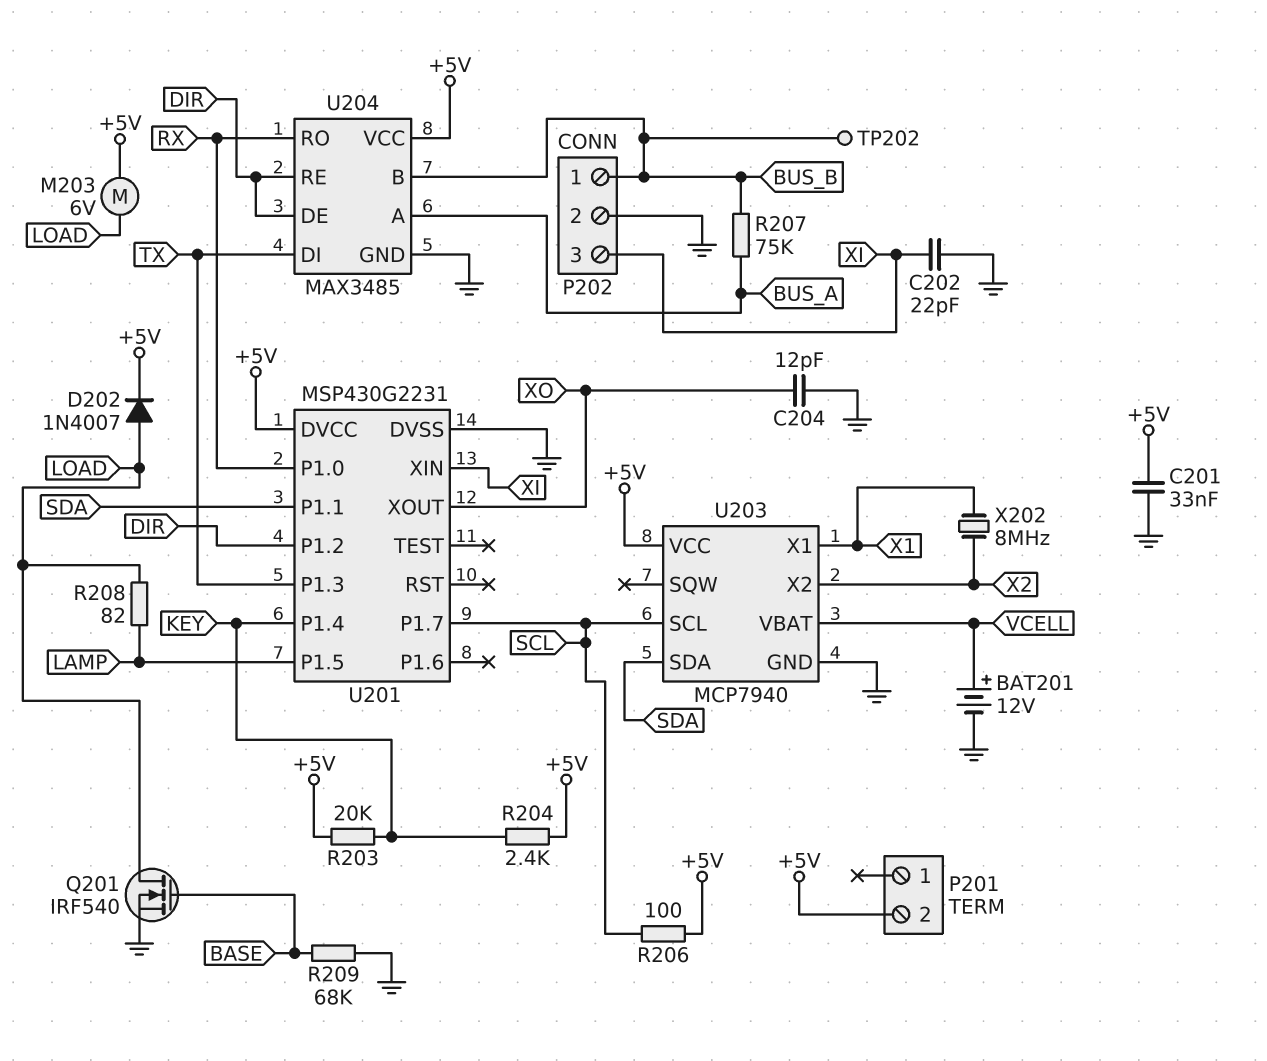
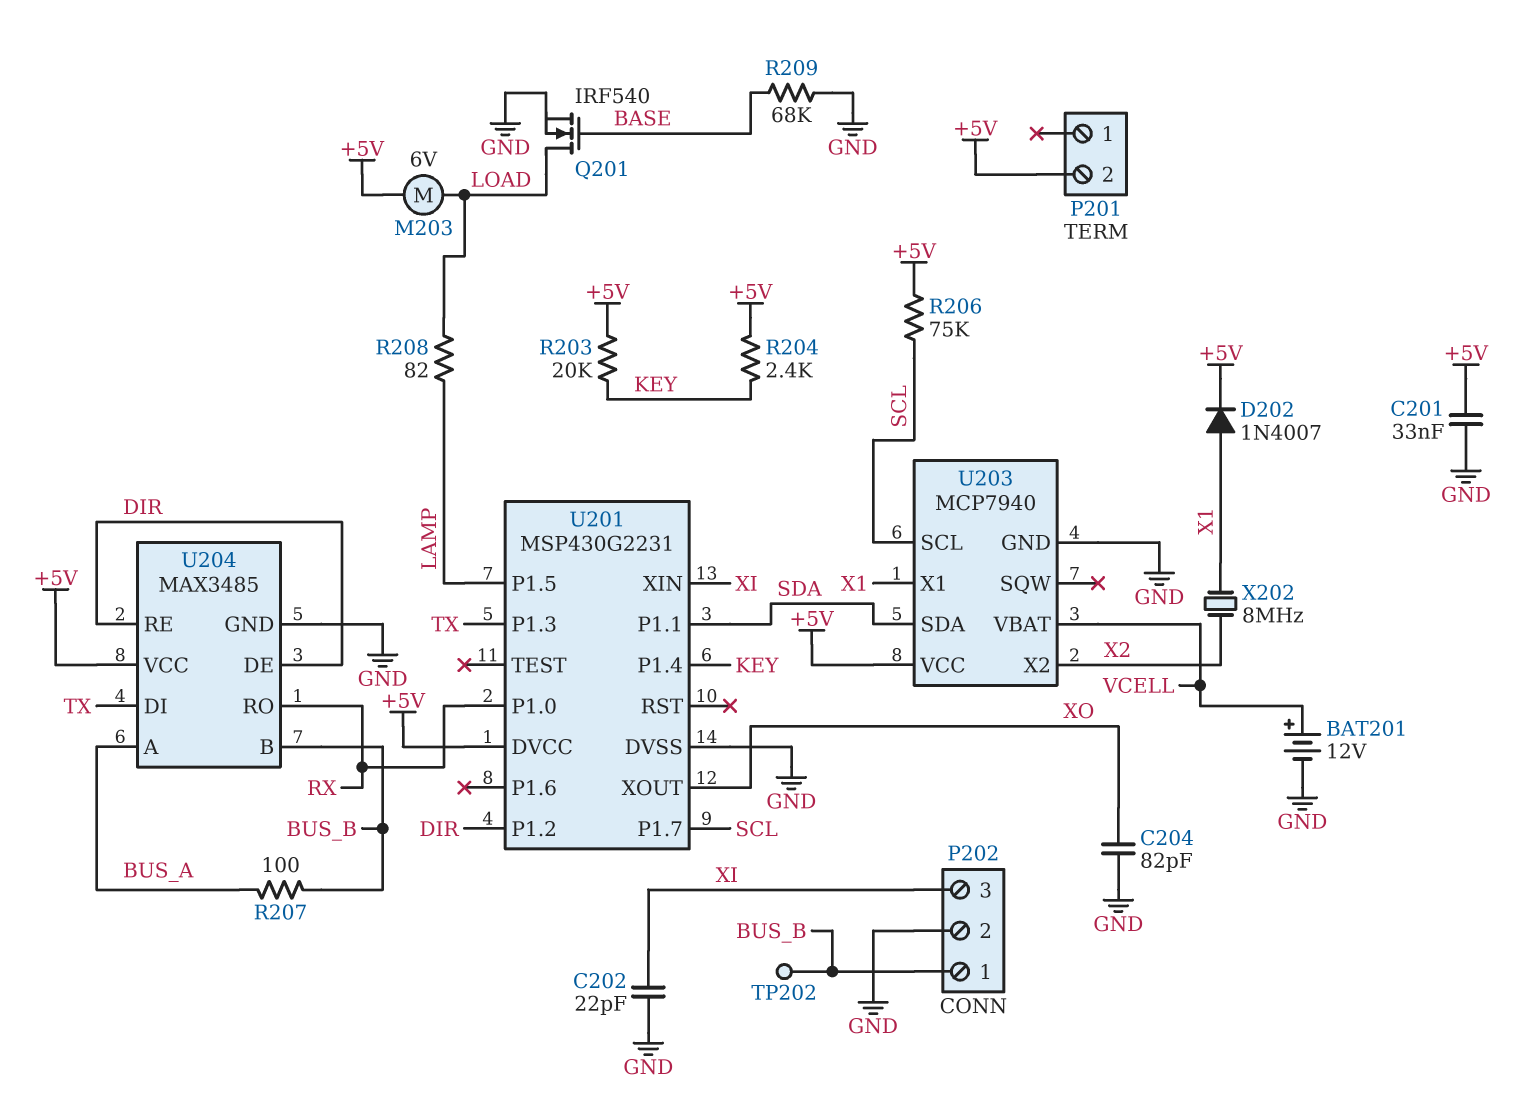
C204: 12pF (GND, XO) -> 82pF (GND, XO)
D202: diode 1N4007 (A LOAD, K +5V) -> diode 1N4007 (A X1, K +5V)
R206: 100 (+5V, SCL) -> 75k (+5V, SCL)
R207: 75k (BUS_A, BUS_B) -> 100 (BUS_A, BUS_B)

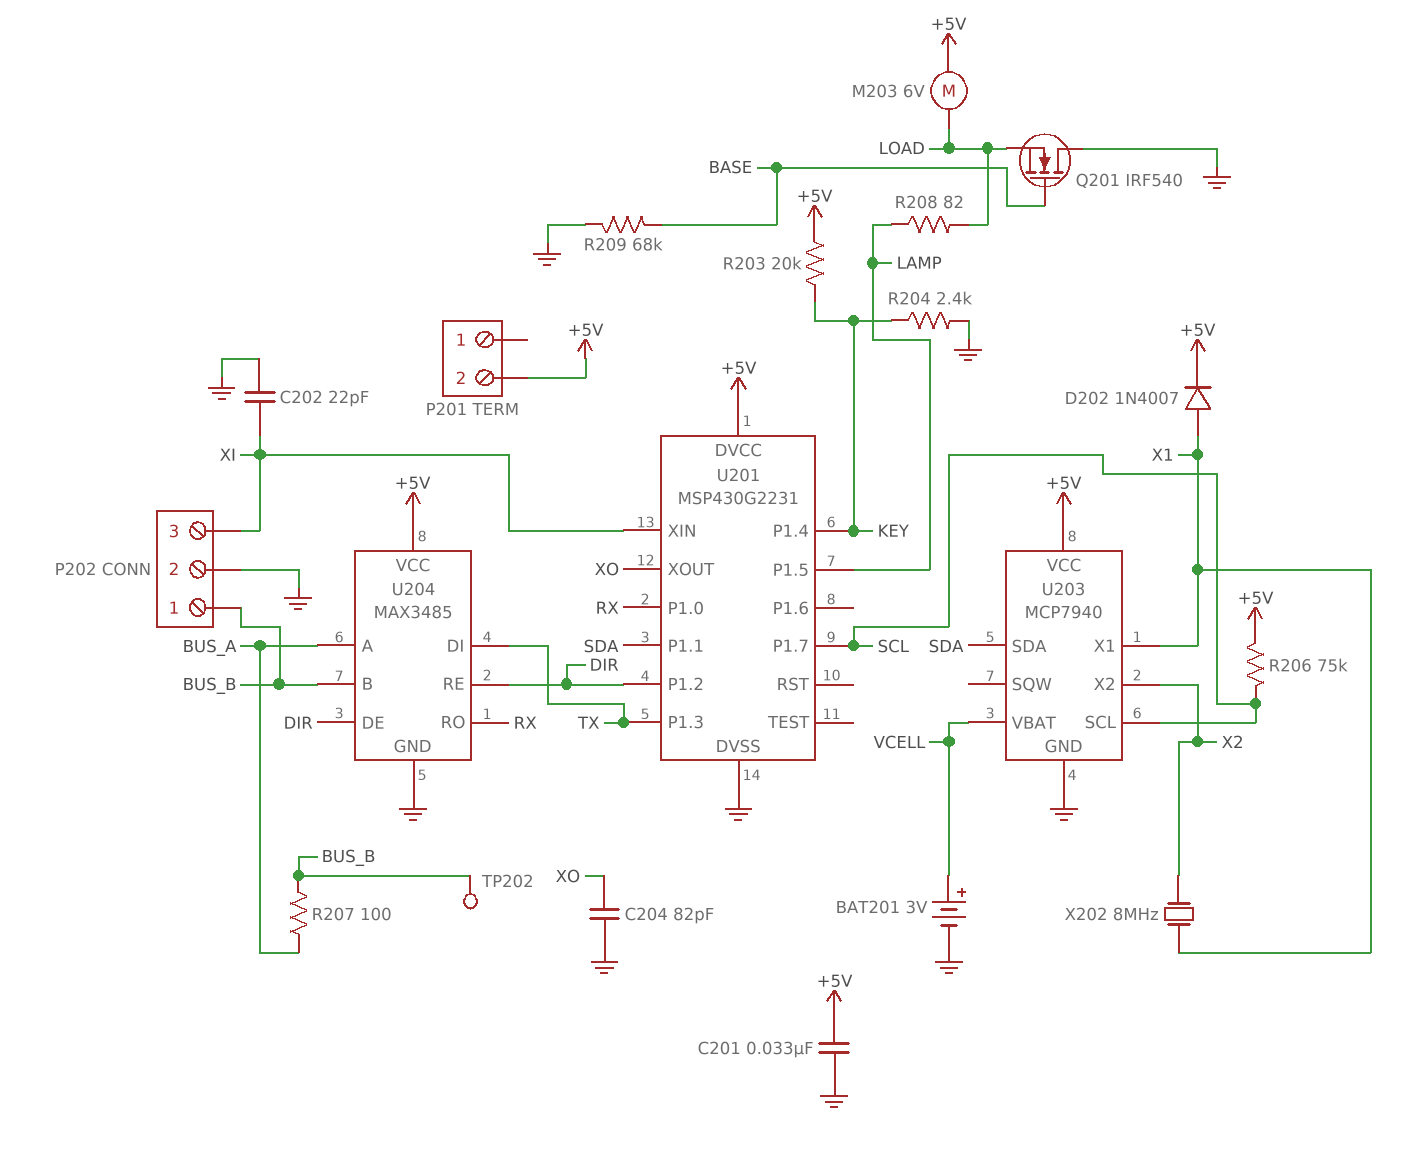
BAT201: 12V (plus VCELL, minus GND) -> 3V (plus VCELL, minus GND)
Q201: NMOS IRF540 (G BASE, D LOAD, S GND) -> NMOS IRF540 (G BASE, D GND, S LOAD)
R204: 2.4k (+5V, KEY) -> 2.4k (GND, KEY)

